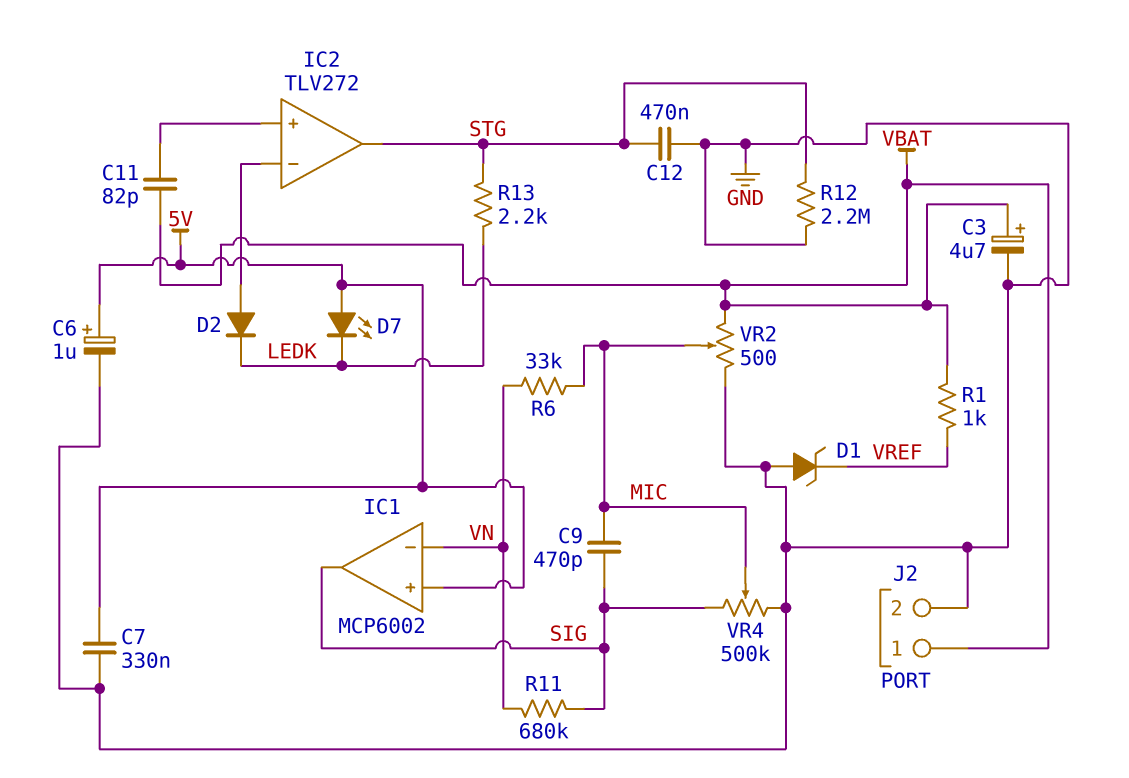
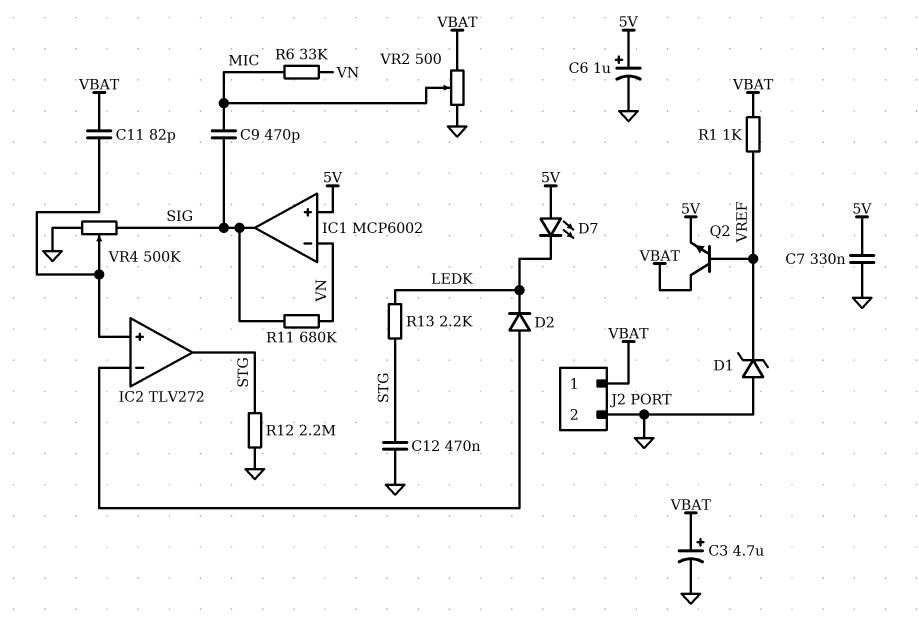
Q2: none -> NPN (B VREF, C VBAT, E 5V)
VR4: 500k (GND, SIG, wiper MIC) -> 500k (GND, SIG, wiper IC2/in+)

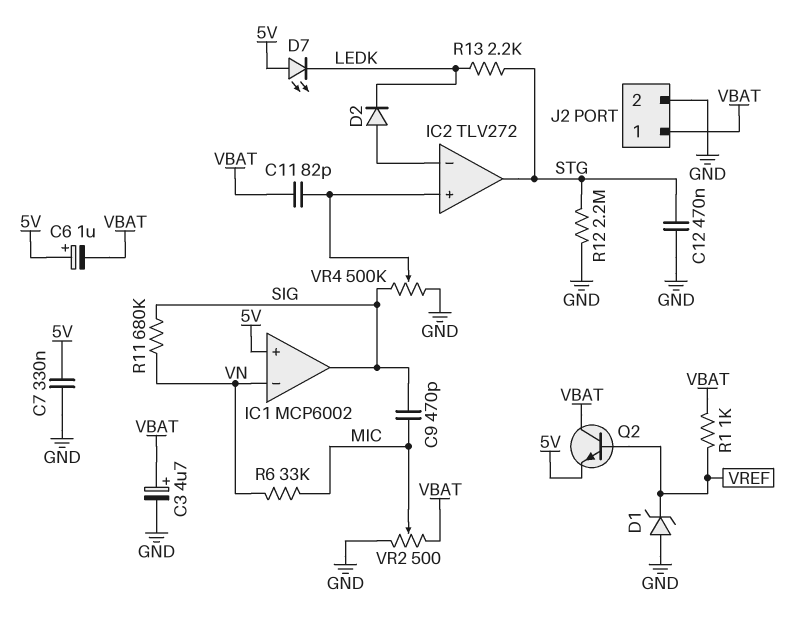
C6: 1uF (plus 5V, minus GND) -> 1uF (plus 5V, minus VBAT)

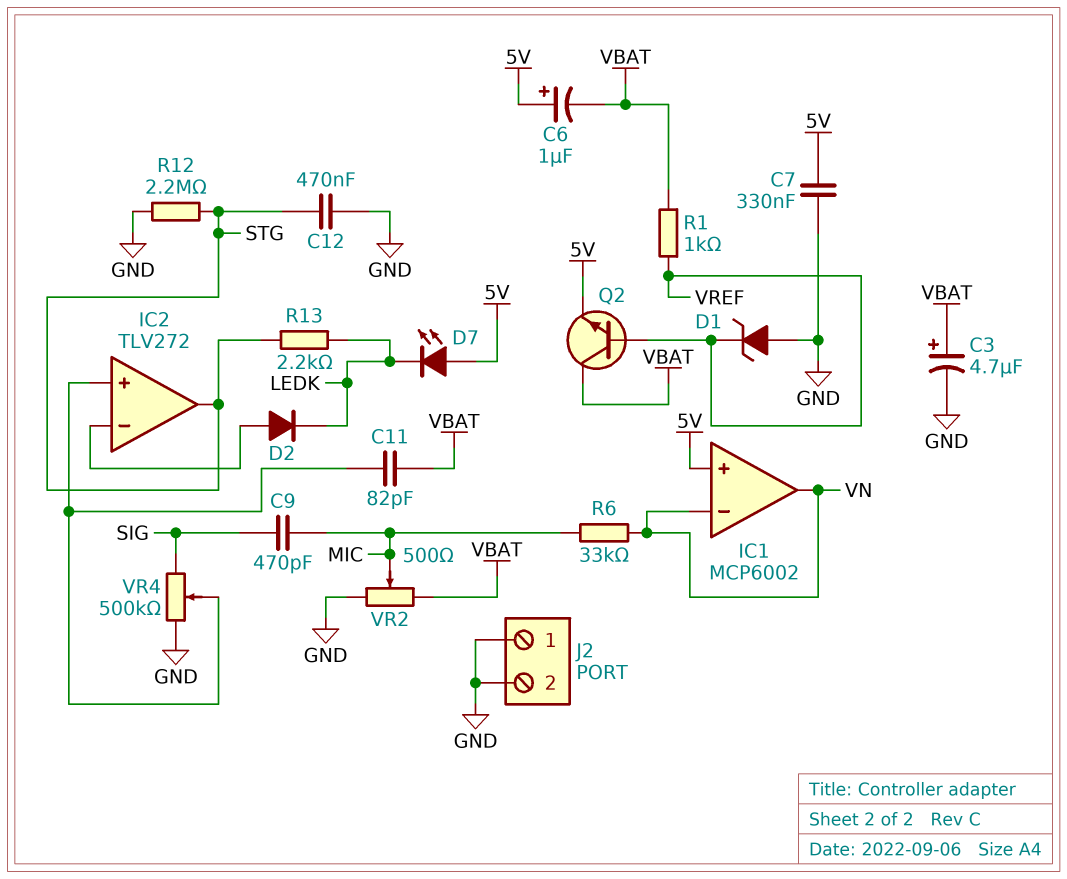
IC1 pin out: SIG -> VN
J2 pin 1: VBAT -> GND
R11: 680k (SIG, VN) -> none

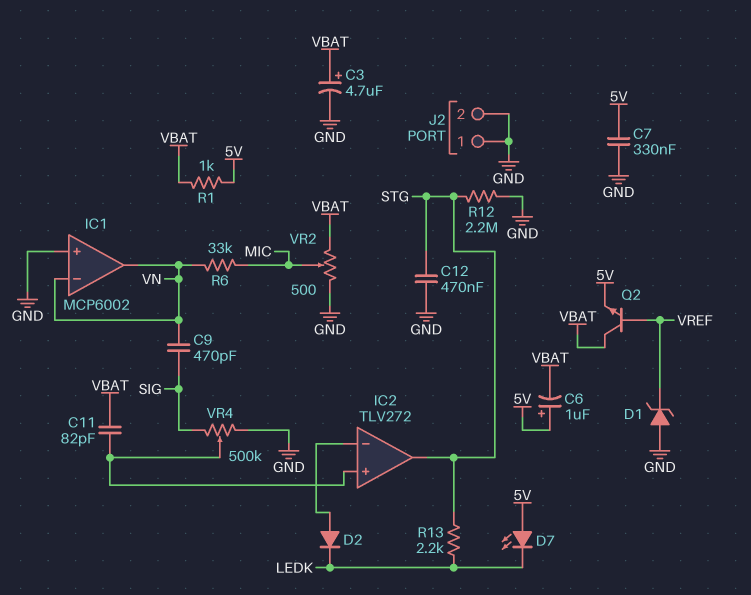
C9: 470pF (MIC, SIG) -> 470pF (SIG, VN)
IC1 pin in+: 5V -> GND
R1: 1k (VBAT, VREF) -> 1k (5V, VBAT)

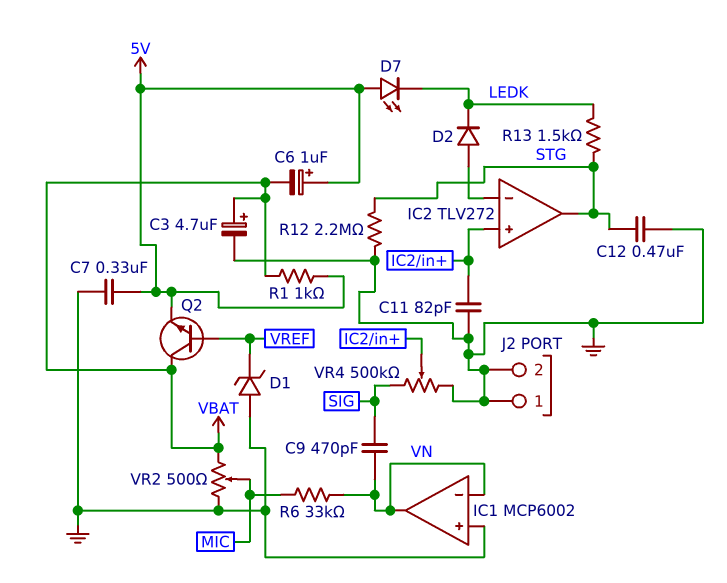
C11: 82pF (IC2/in+, VBAT) -> 82pF (GND, IC2/in+)
R13: 2.2k (LEDK, STG) -> 1.5k (LEDK, STG)

